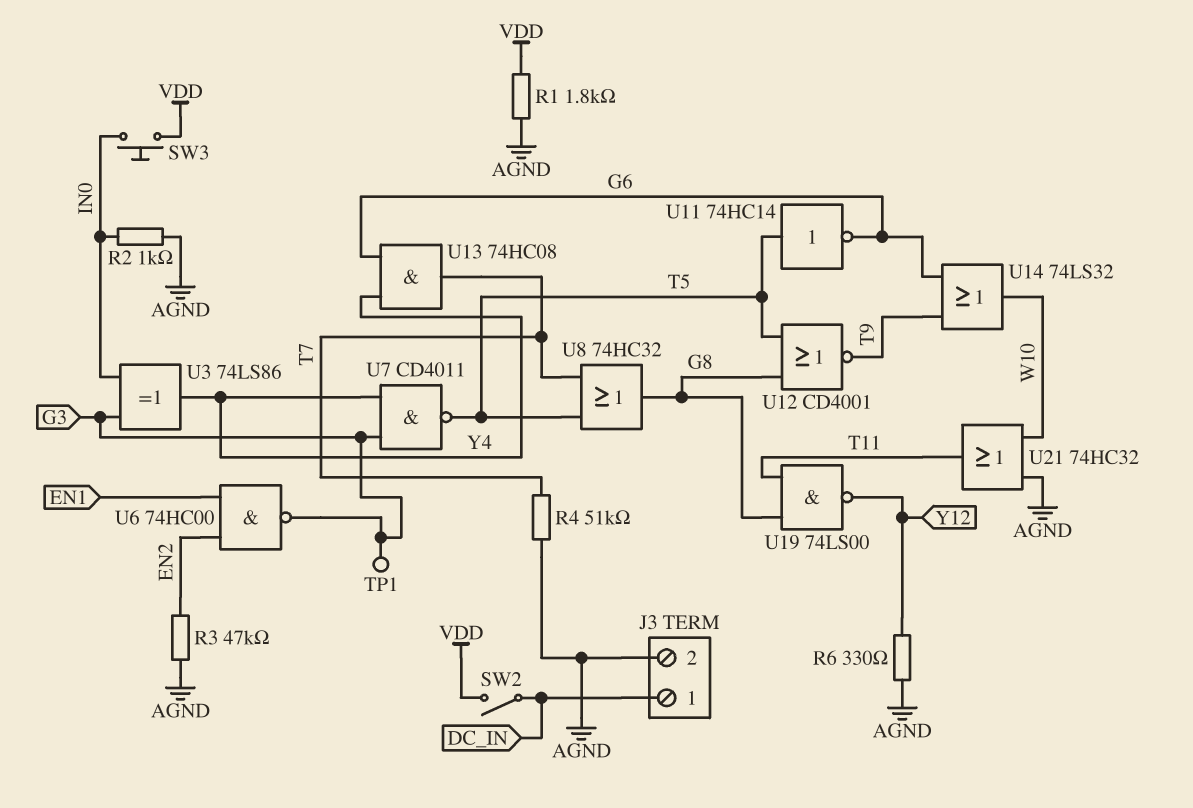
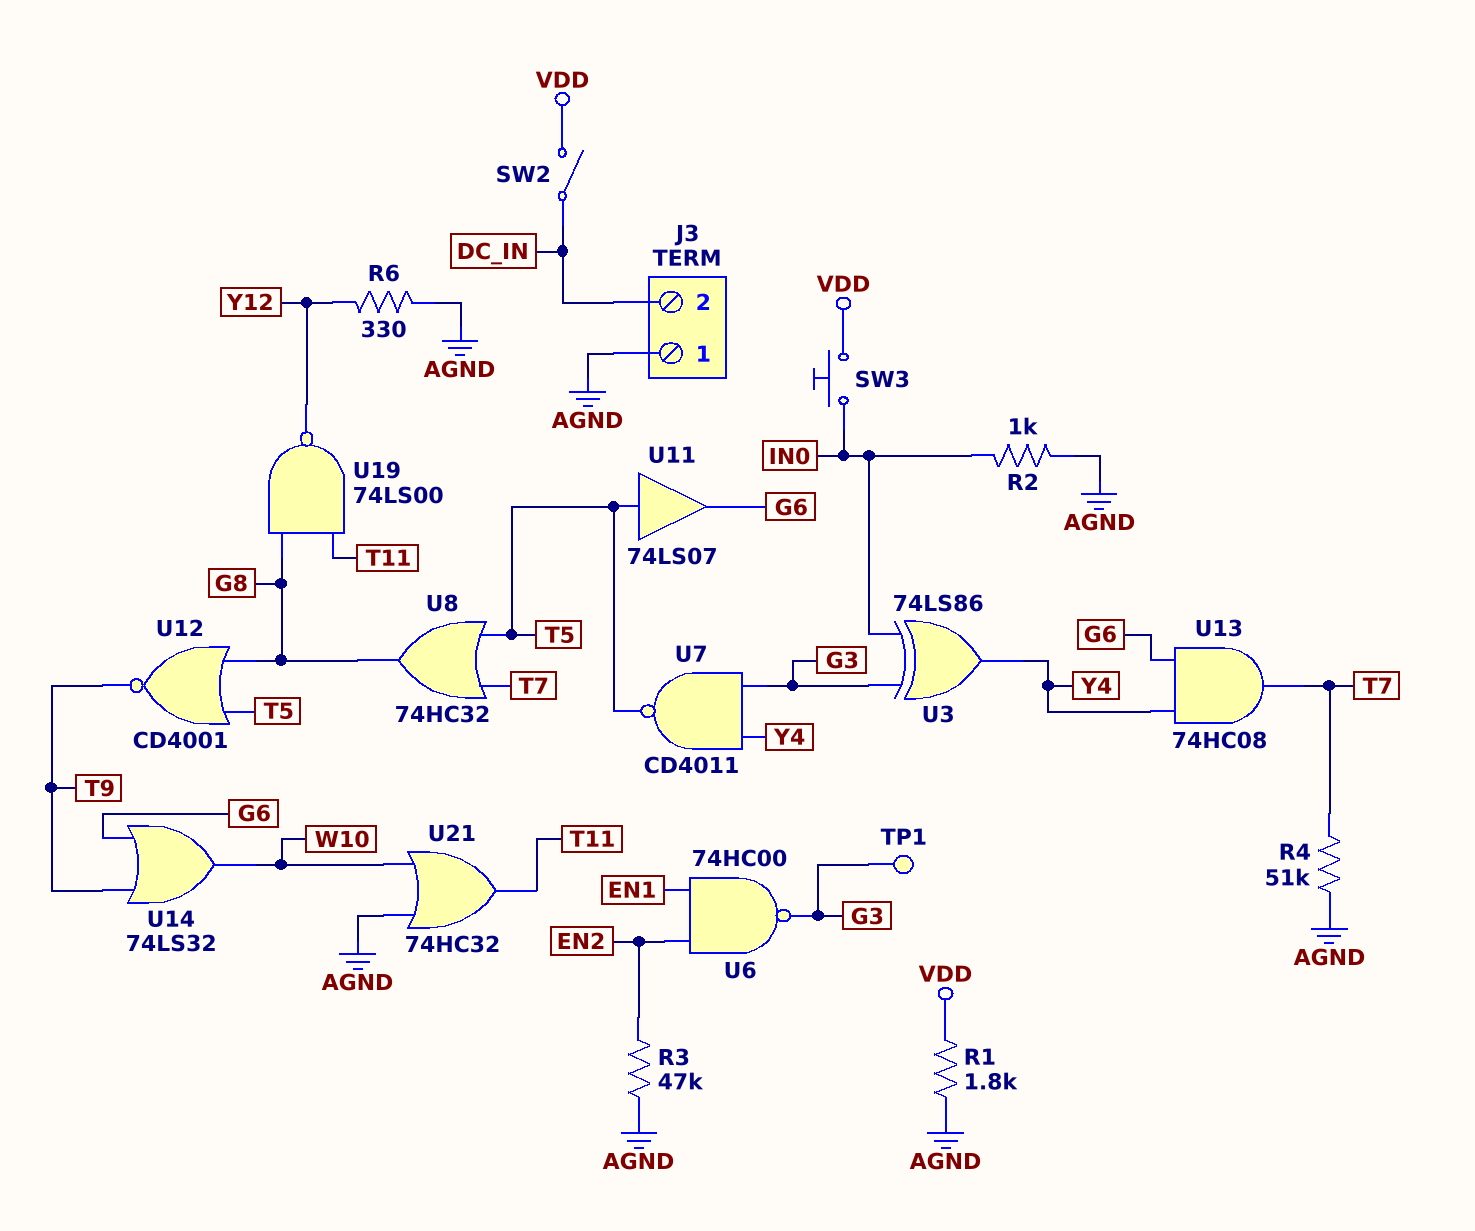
J3 pin 1: DC_IN -> AGND
J3 pin 2: AGND -> DC_IN
U11: NOT 74HC14 (in T5, out G6) -> buffer 74LS07 (in T5, out G6)

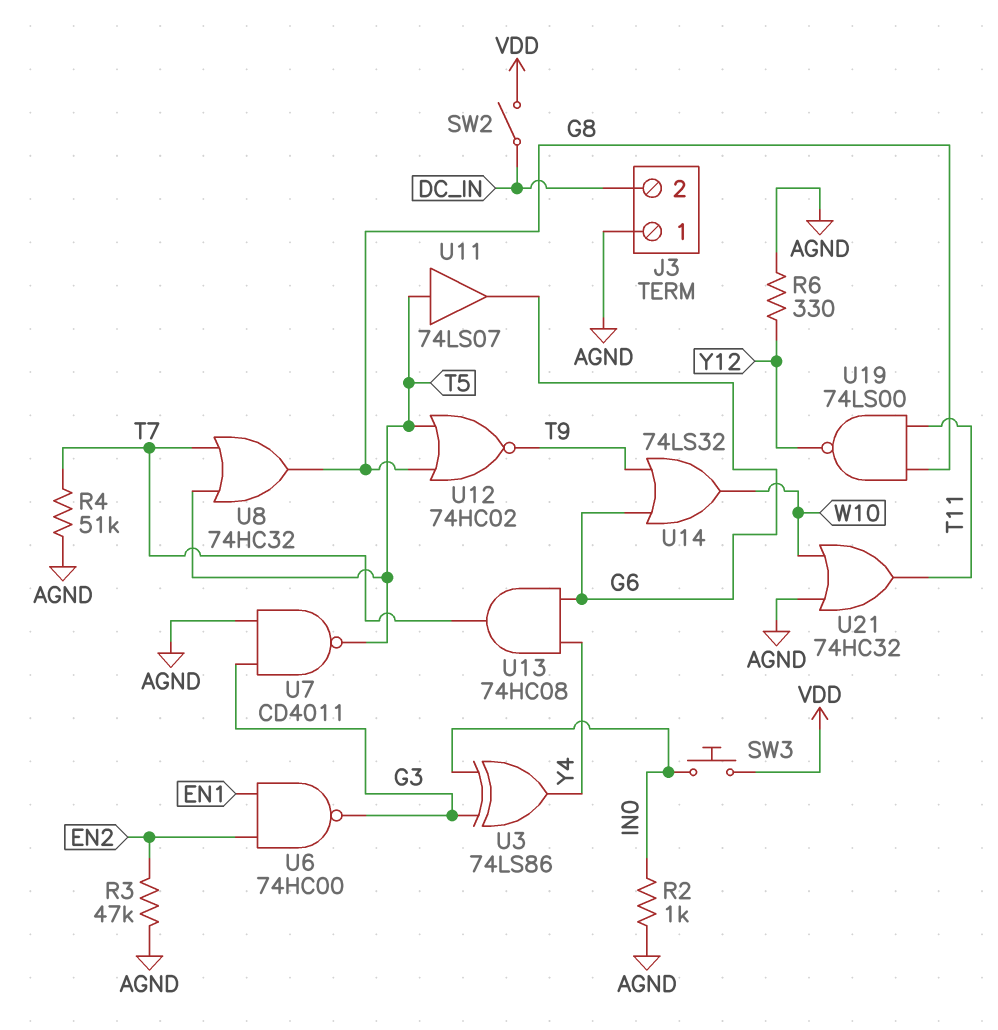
R1: 1.8k (AGND, VDD) -> none
TP1: test point (G3) -> none
U7: NAND CD4011 (in G3, in Y4, out T5) -> NAND CD4011 (in AGND, in G3, out T5)
U12: NOR CD4001 (in G8, in T5, out T9) -> NOR 74HC02 (in G8, in T5, out T9)

